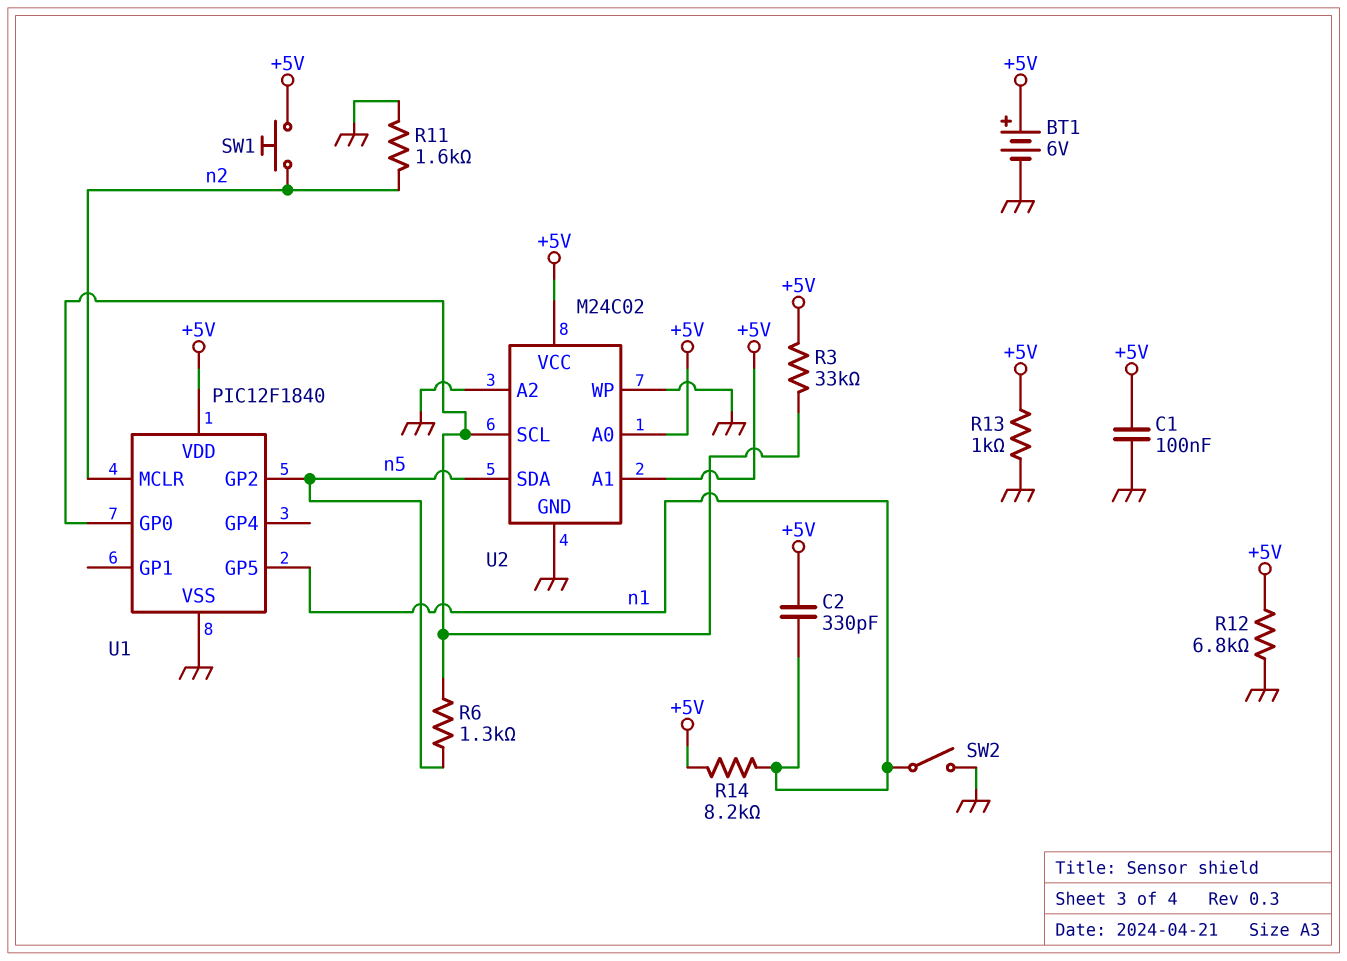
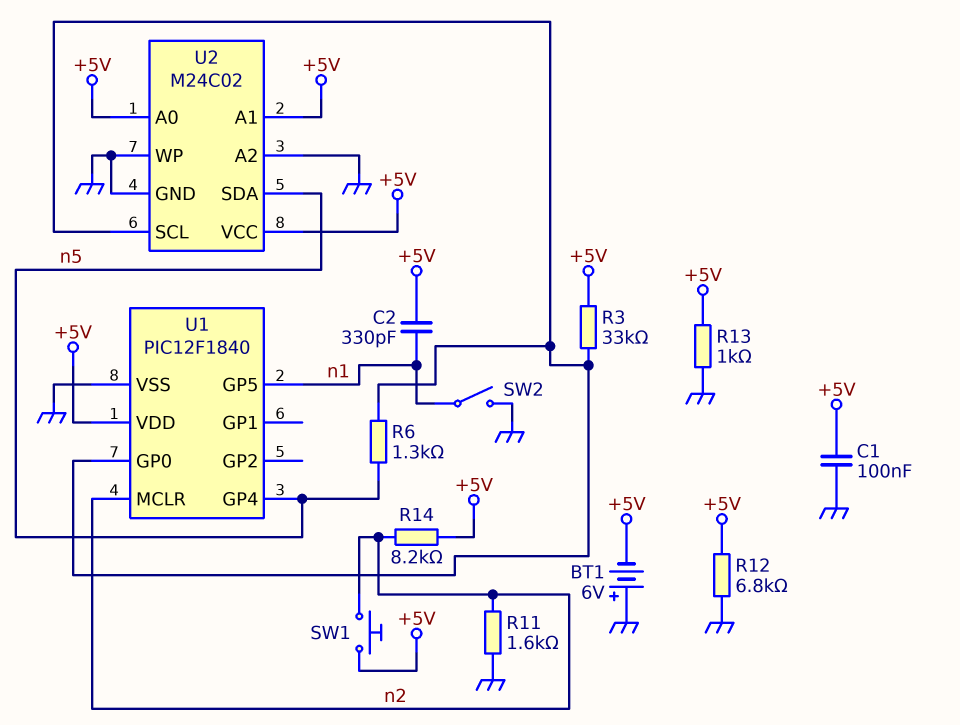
BT1: 6V (plus +5V, minus GND) -> 6V (plus GND, minus +5V)
R14: 8.2k (+5V, n1) -> 8.2k (+5V, n2)
U1 pin GP2: n5 -> none
U1 pin GP4: none -> n5

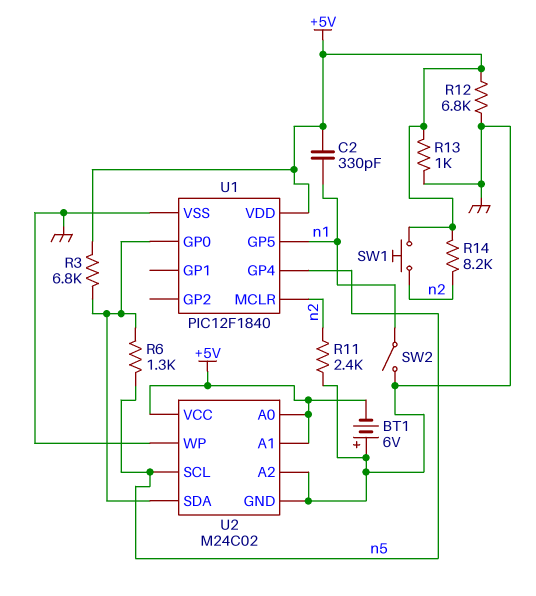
C1: 100nF (+5V, GND) -> none
R3: 33k (+5V, U1/GP0) -> 6.8k (+5V, U1/GP0)
R11: 1.6k (GND, n2) -> 2.4k (GND, n2)
U2 pin SCL: U1/GP0 -> n5
U2 pin SDA: n5 -> U1/GP0

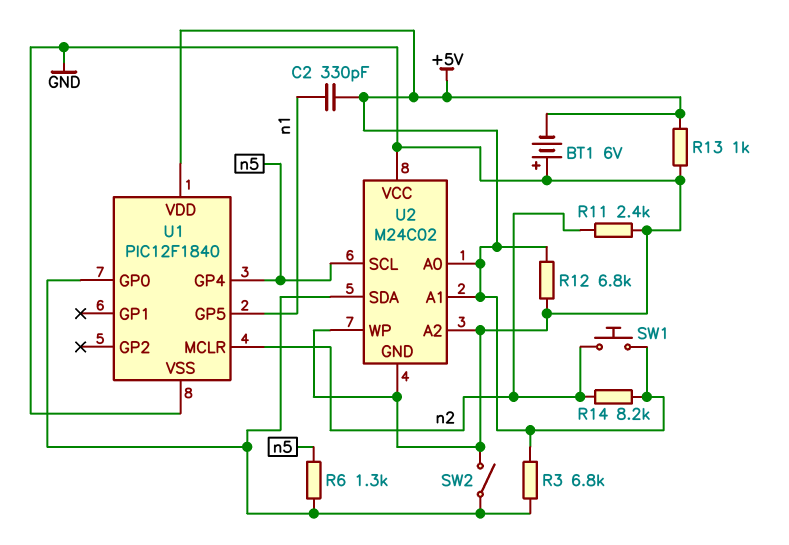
SW2: switch (GND, n1) -> switch (GND, U1/GP0)
U2 pin VCC: +5V -> GND

